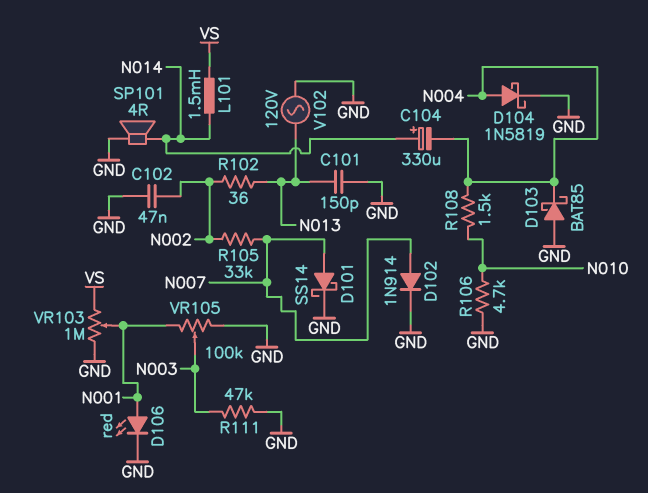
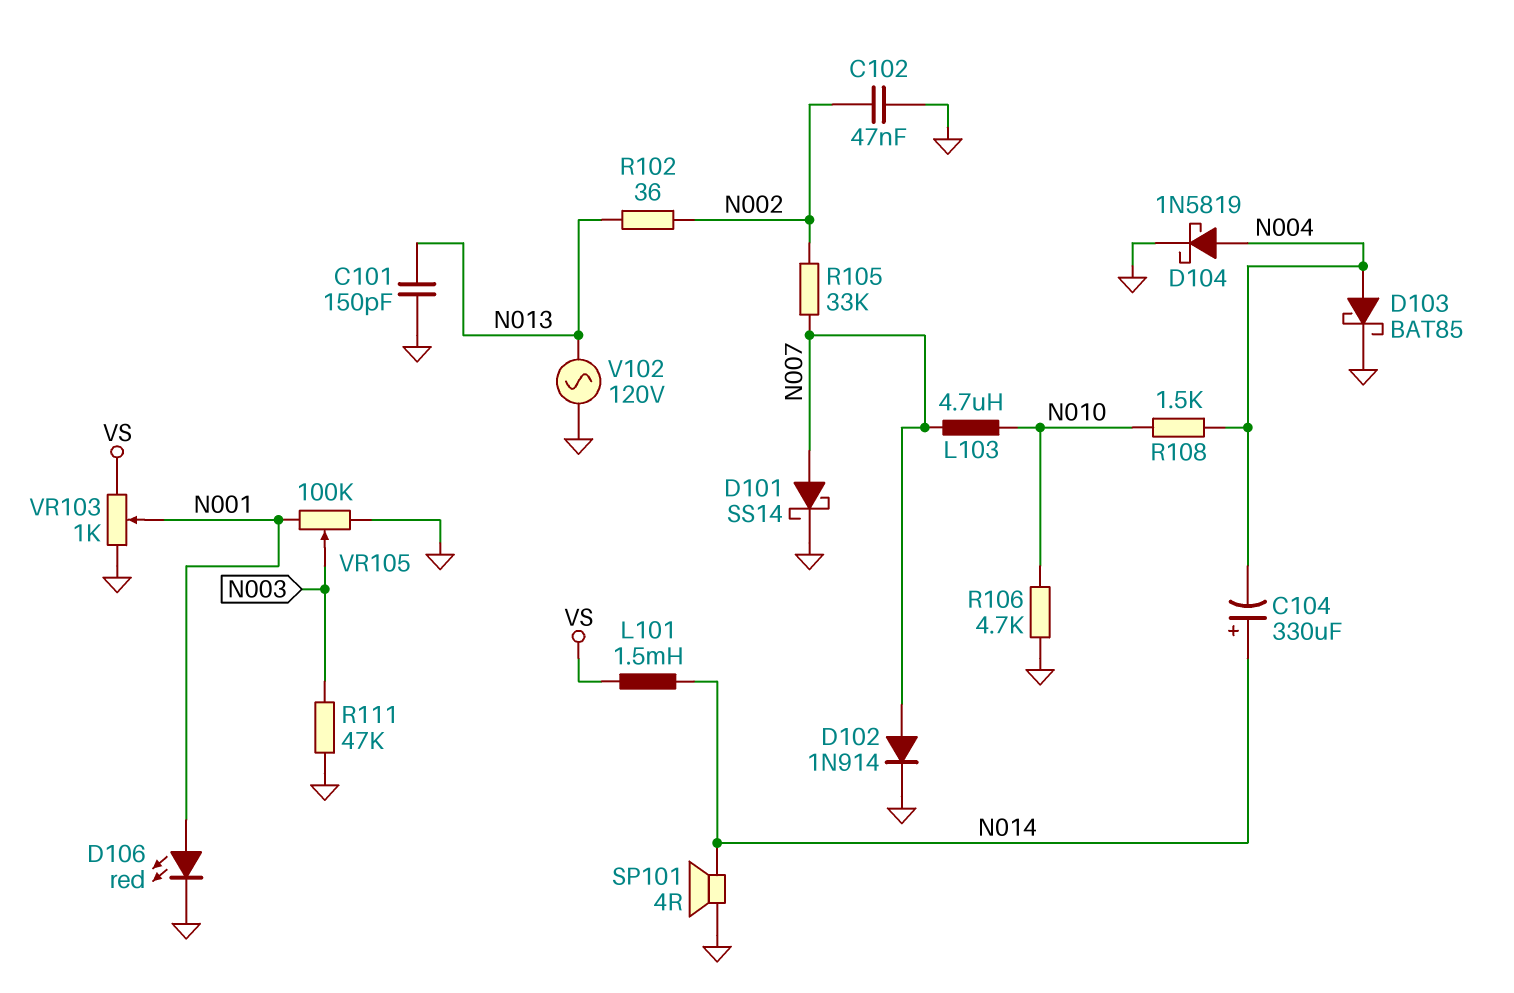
D103: schottky BAT85 (A GND, K N004) -> schottky BAT85 (A N004, K GND)
L103: none -> 4.7uH (N007, N010)
VR103: 1M (GND, VS, wiper N001) -> 1k (GND, VS, wiper N001)

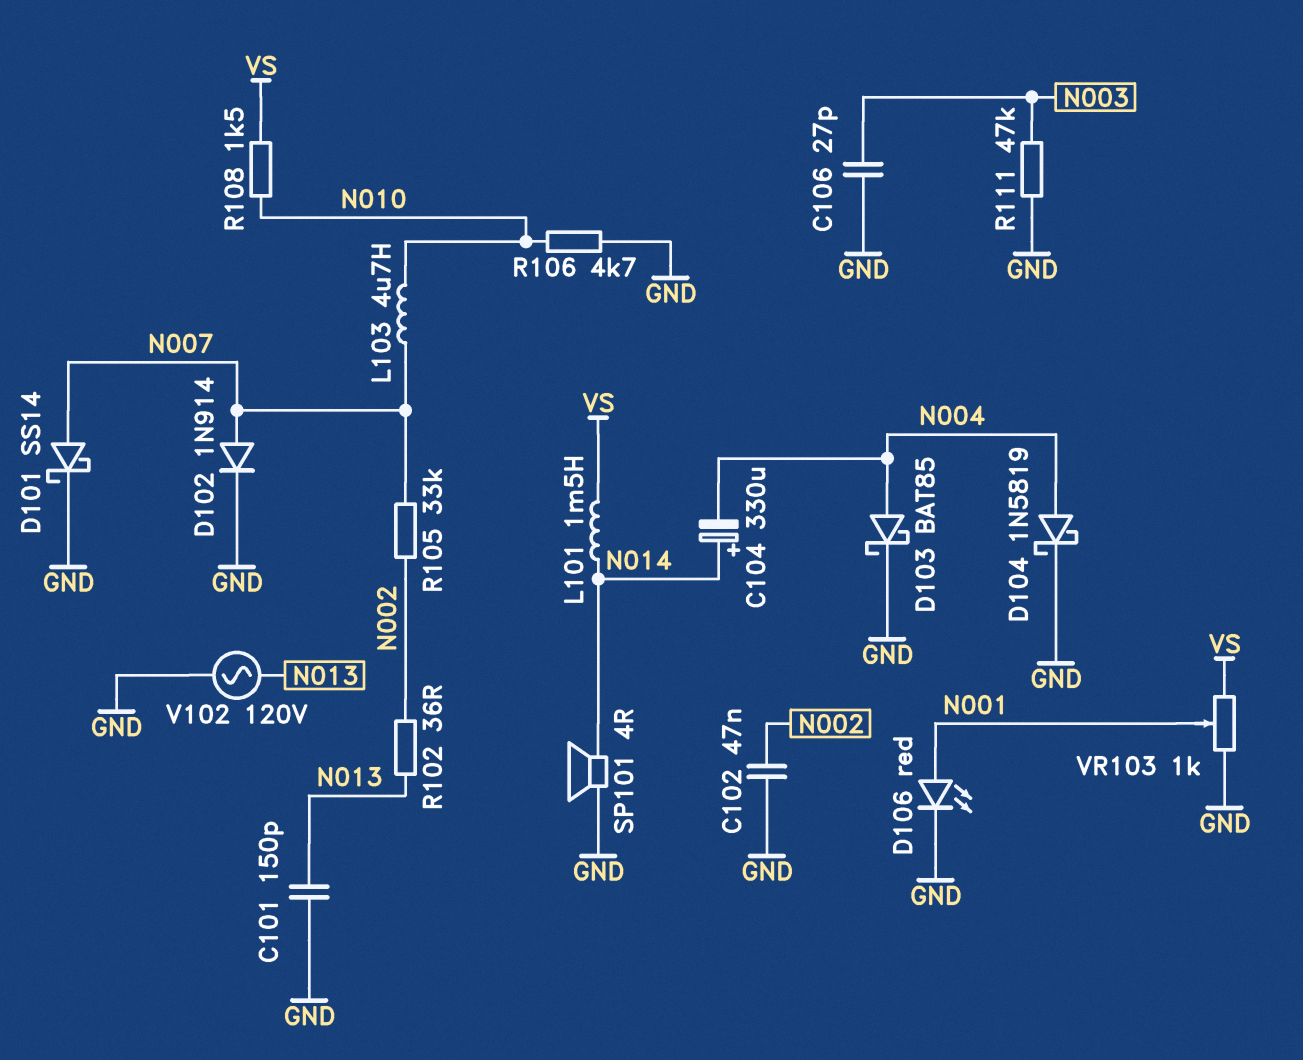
C106: none -> 27pF (GND, N003)
R108: 1.5k (N004, N010) -> 1.5k (N010, VS)
VR105: 100k (GND, N001, wiper N003) -> none

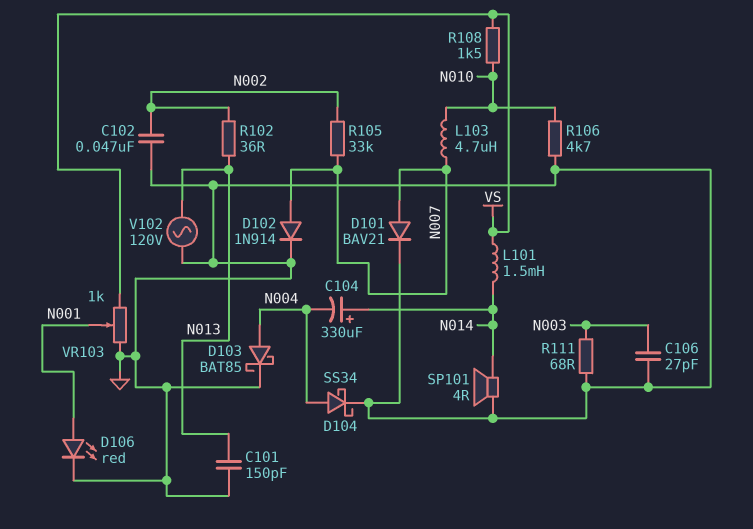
D101: schottky SS14 (A N007, K GND) -> diode BAV21 (A N007, K GND)
D104: schottky 1N5819 (A N004, K GND) -> schottky SS34 (A N004, K GND)
R111: 47k (GND, N003) -> 68 (GND, N003)

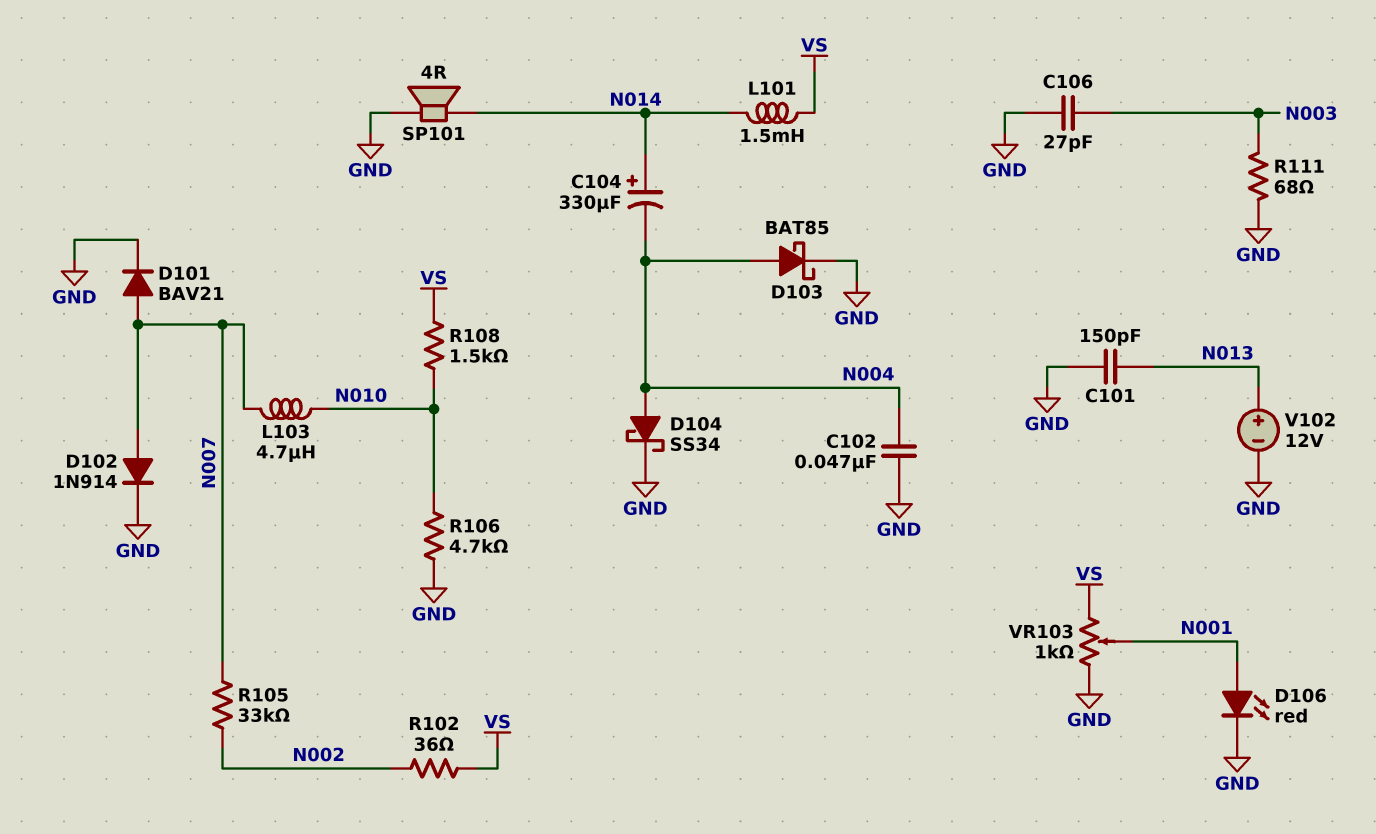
C102: 47nF (GND, N002) -> 47nF (GND, N004)
R102: 36 (N002, N013) -> 36 (N002, VS)
V102: AC 120V (GND, N013) -> 12V (plus N013, minus GND)

